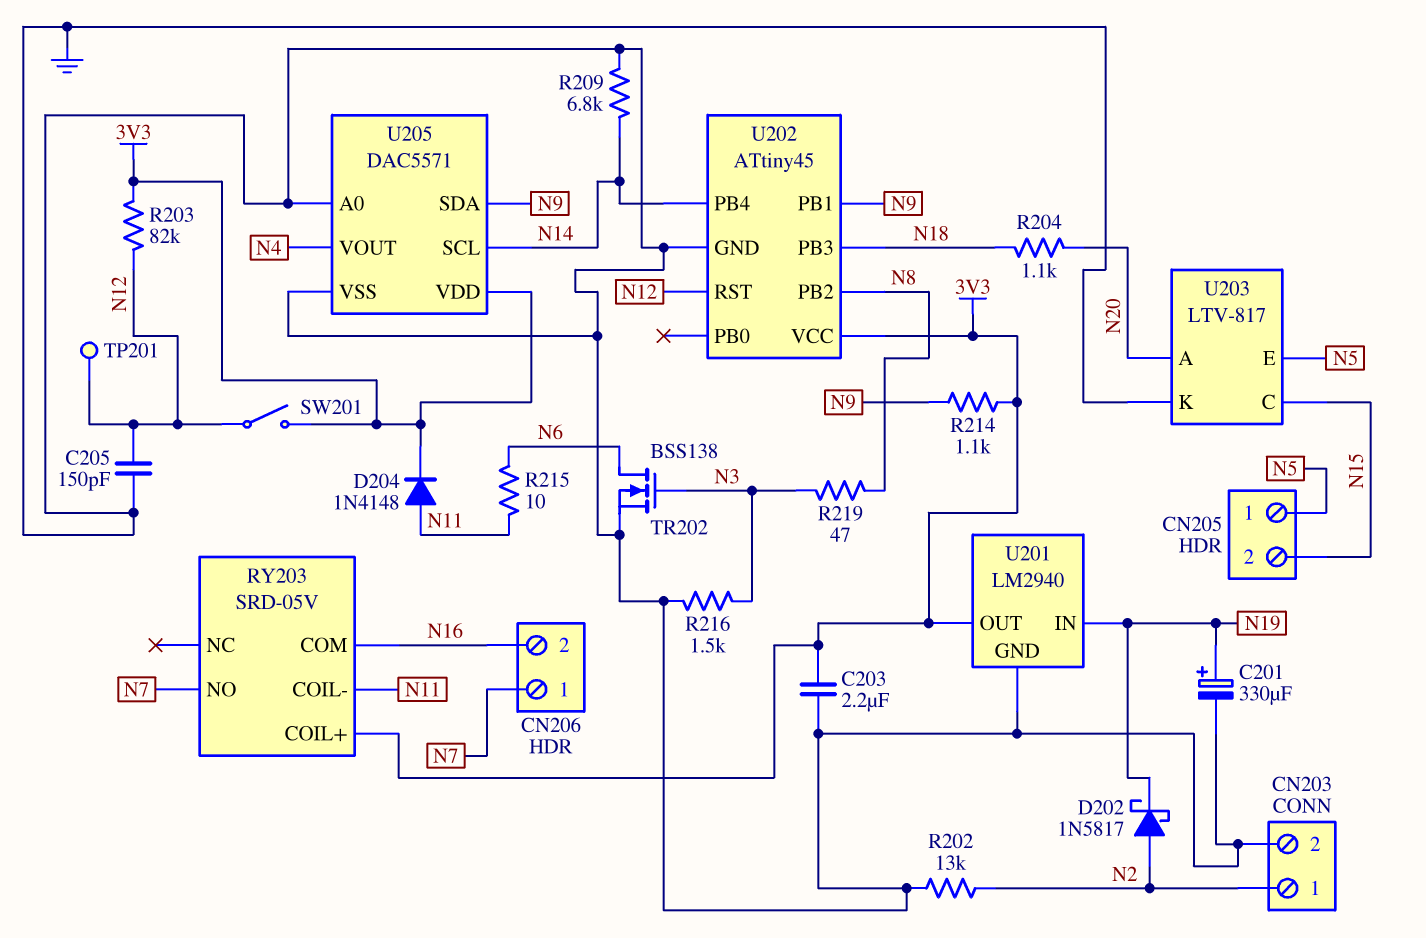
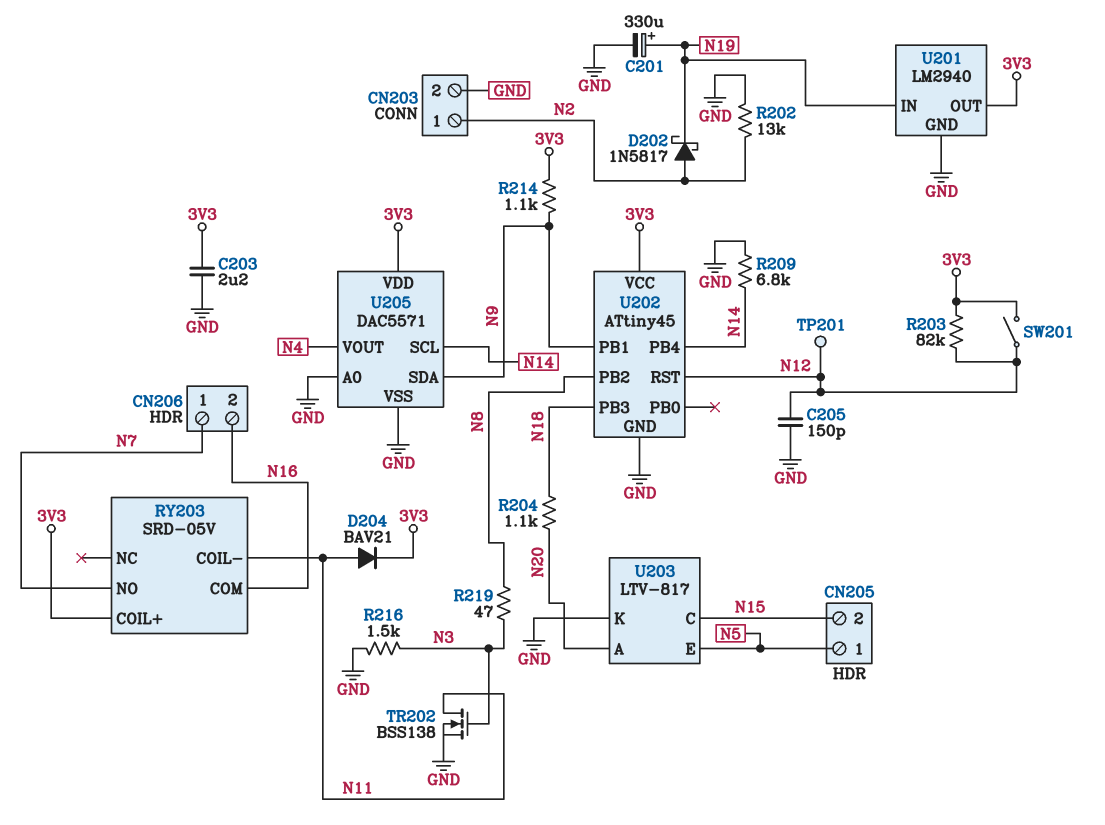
D204: diode 1N4148 (A N11, K 3V3) -> diode BAV21 (A N11, K 3V3)
R215: 10 (N6, N11) -> none
TR202: NMOS BSS138 (G N3, D N6, S GND) -> NMOS BSS138 (G N3, D N11, S GND)

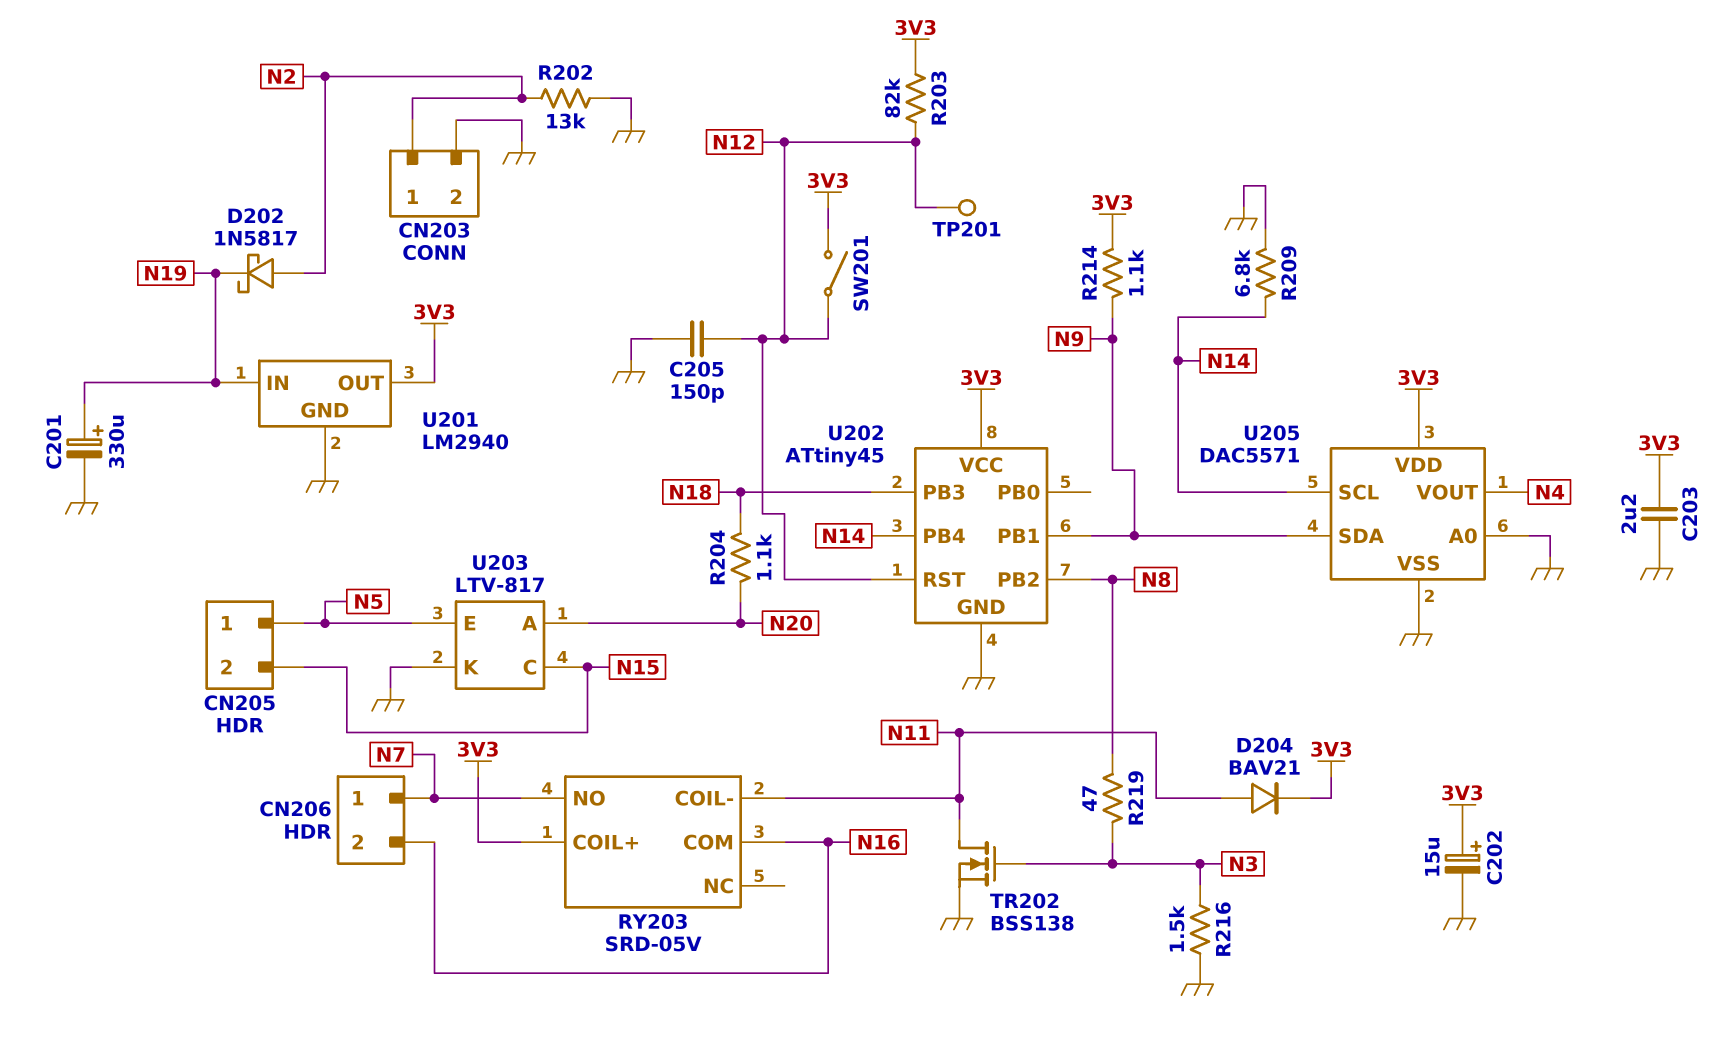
C202: none -> 15uF (plus 3V3, minus GND)

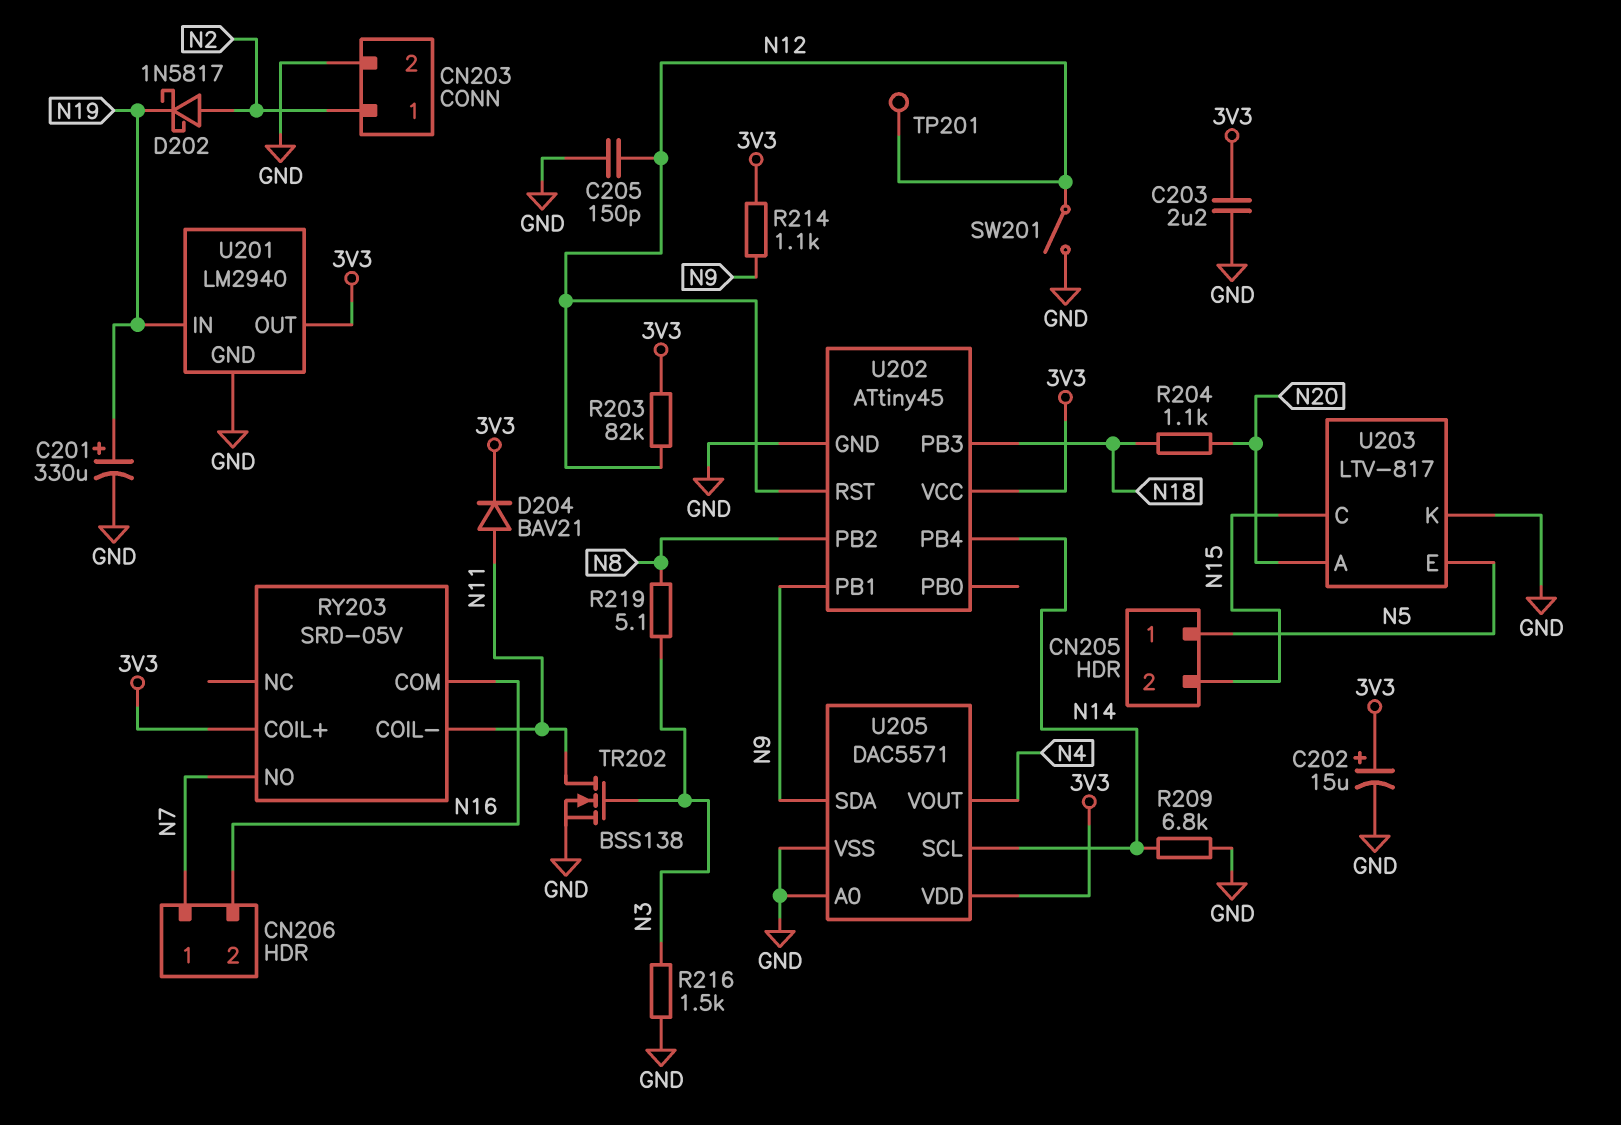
R202: 13k (GND, N2) -> none
R219: 47 (N3, N8) -> 5.1 (N3, N8)
SW201: switch (3V3, N12) -> switch (GND, N12)

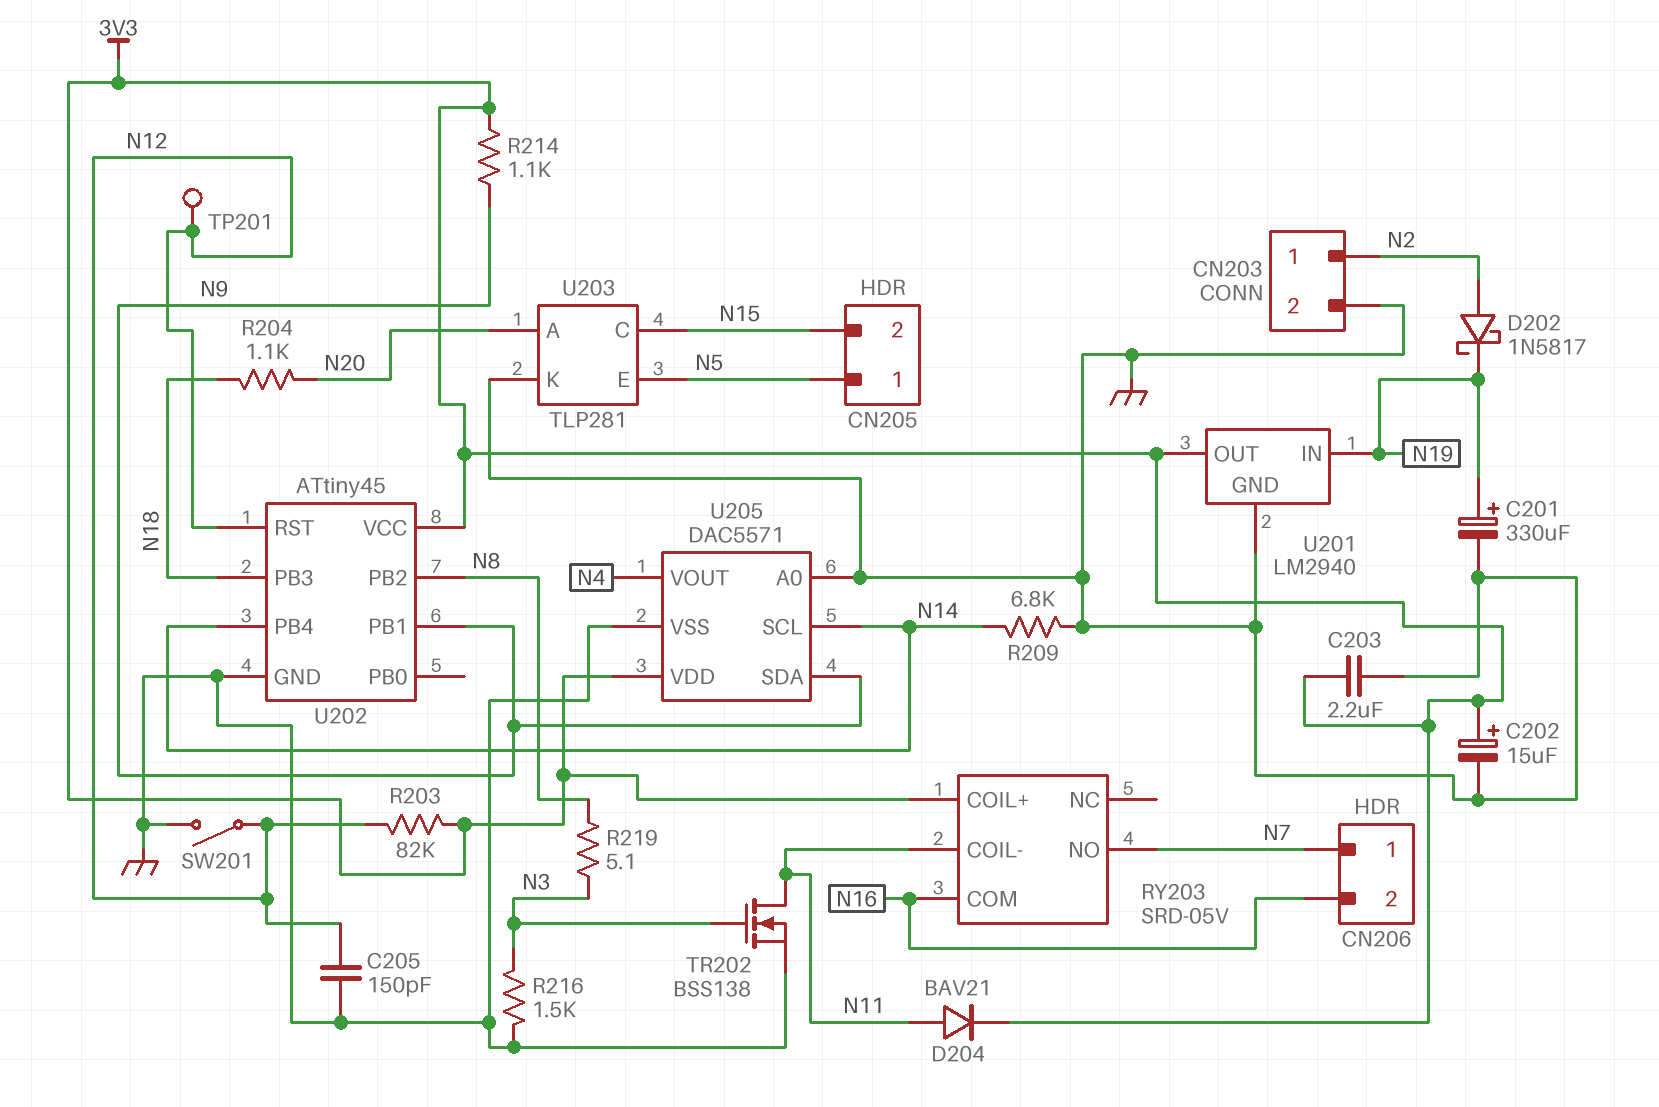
U203: LTV-817 -> TLP281

